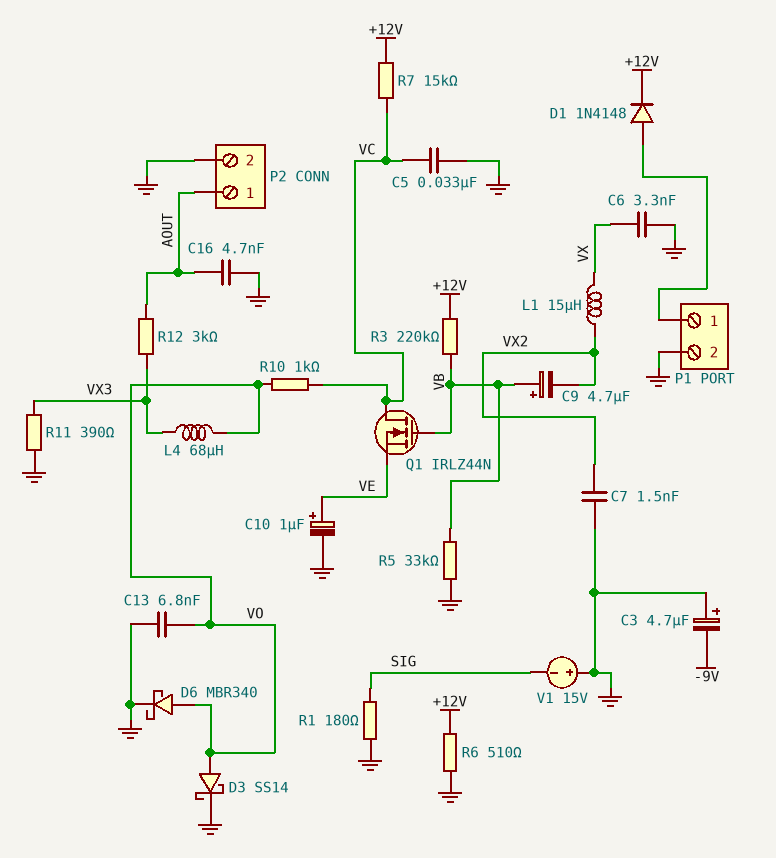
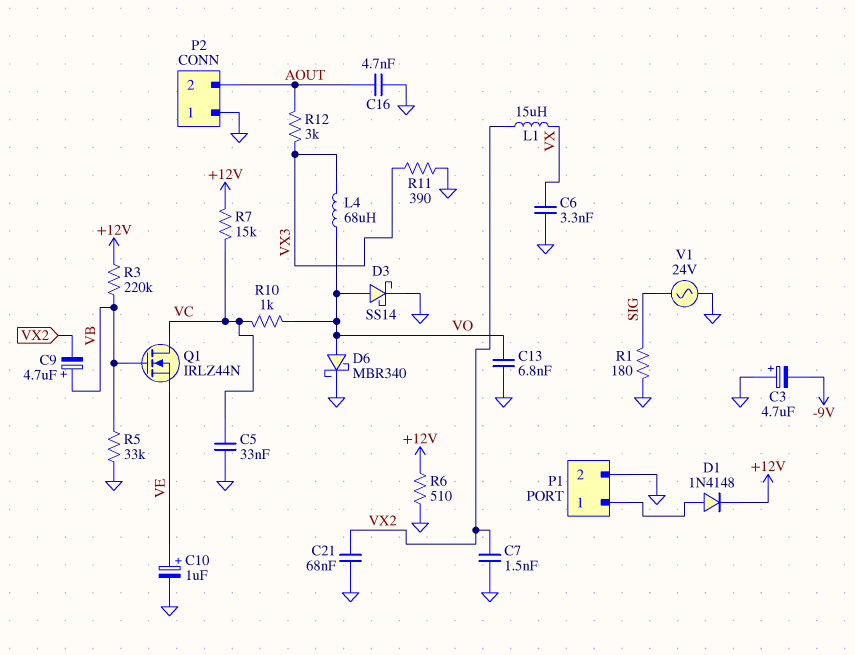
C21: none -> 68nF (GND, VX2)
P2 pin 1: AOUT -> GND
P2 pin 2: GND -> AOUT
V1: 15V (plus GND, minus SIG) -> AC 24V (GND, SIG)

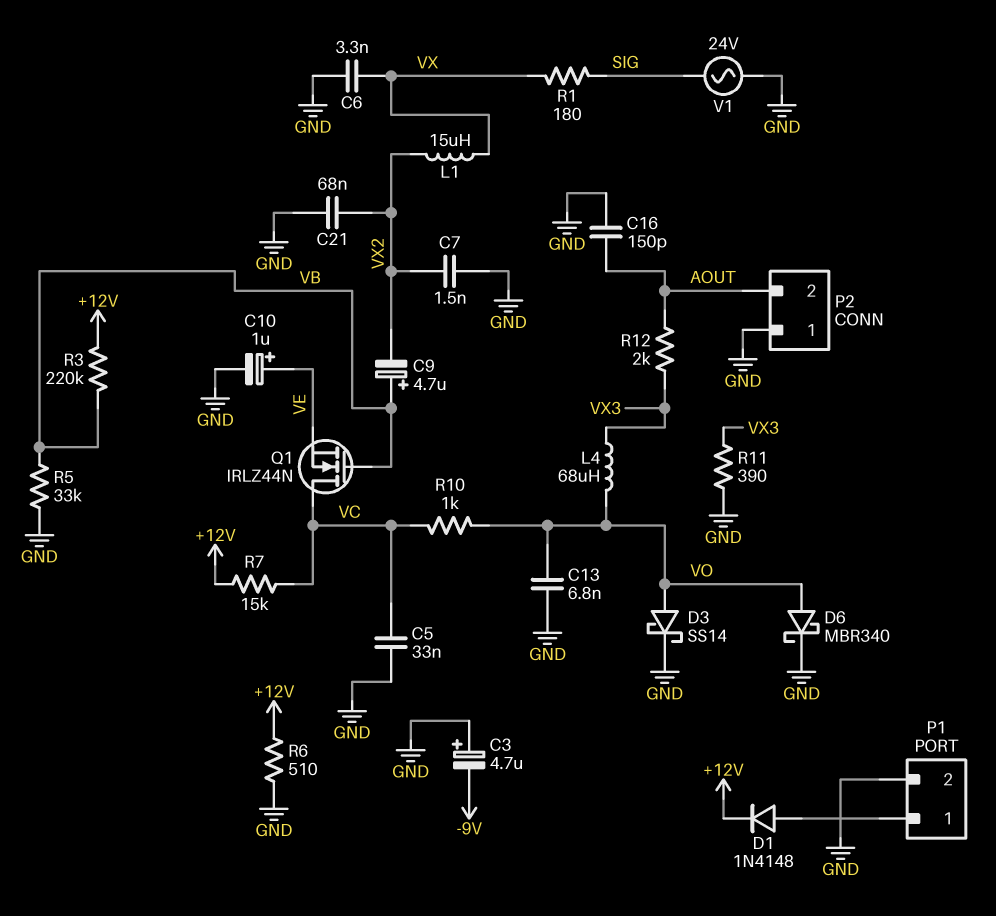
C16: 4.7nF (AOUT, GND) -> 150pF (AOUT, GND)
R1: 180 (GND, SIG) -> 180 (SIG, VX)
R12: 3k (AOUT, VX3) -> 2k (AOUT, VX3)

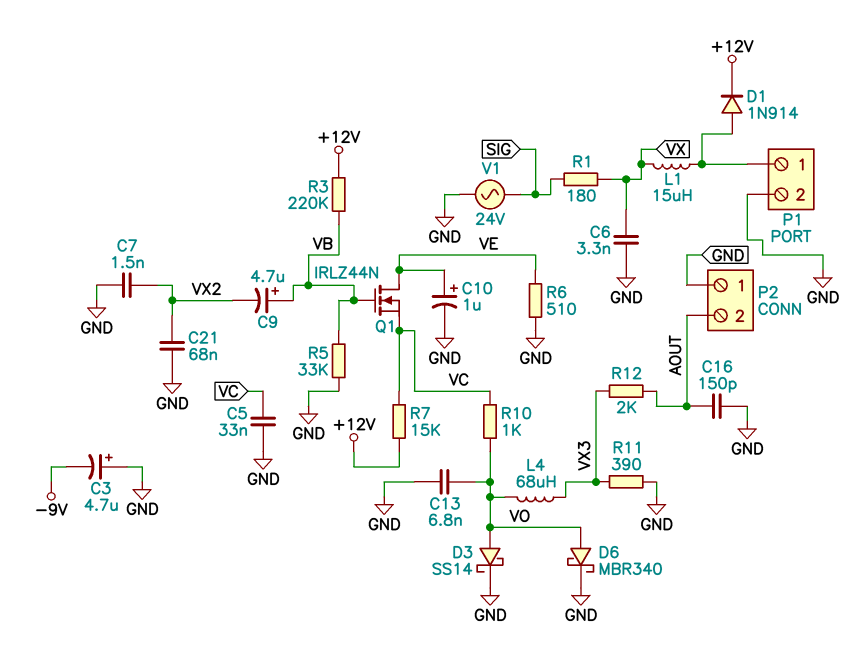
D1: diode 1N4148 (A P1/1, K +12V) -> diode 1N914 (A P1/1, K +12V)
L1: 15uH (VX, VX2) -> 15uH (P1/1, VX)
Q1: NMOS IRLZ44N (G VB, D VC, S VE) -> NMOS IRLZ44N (G VB, D VE, S VC)
R6: 510 (+12V, GND) -> 510 (GND, VE)

